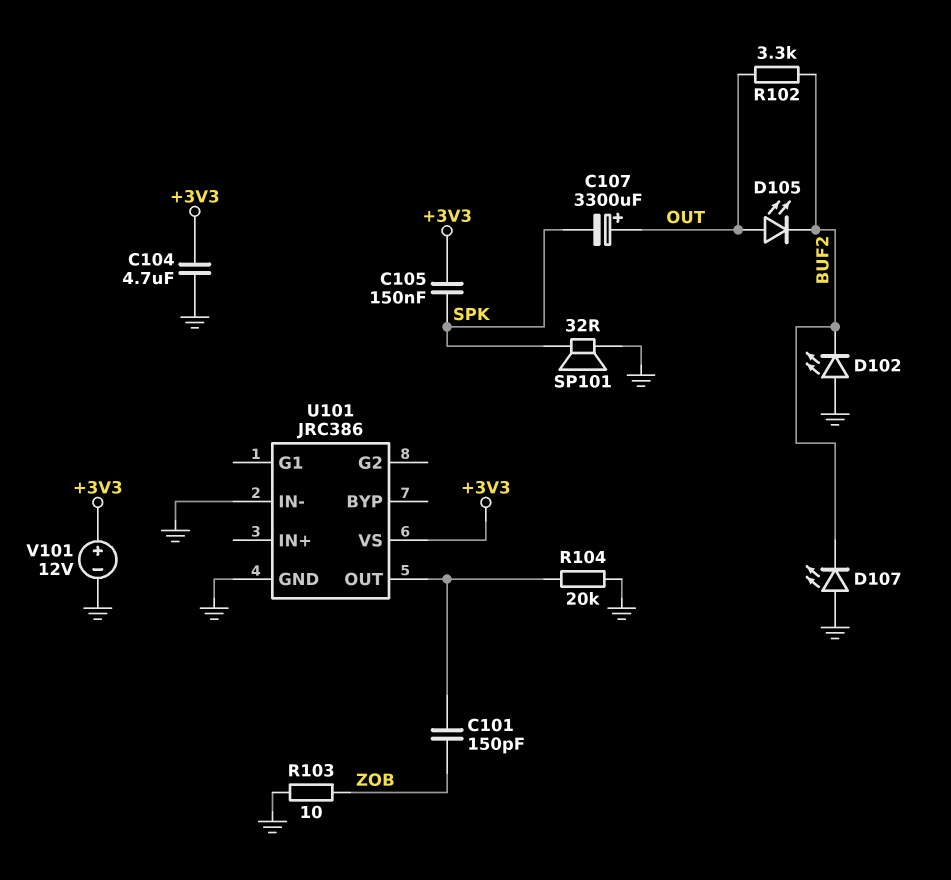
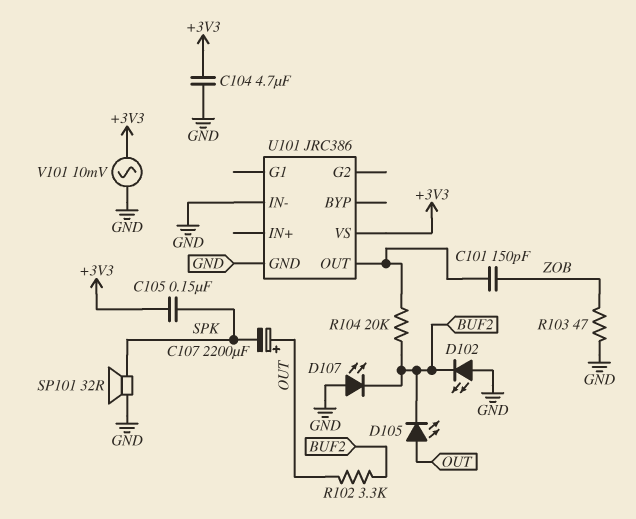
C107: 3300uF (plus OUT, minus SPK) -> 2200uF (plus OUT, minus SPK)
R103: 10 (GND, ZOB) -> 47 (GND, ZOB)
R104: 20k (GND, U101/OUT) -> 20k (BUF2, U101/OUT)
V101: 12V (plus +3V3, minus GND) -> AC 10mV (+3V3, GND)

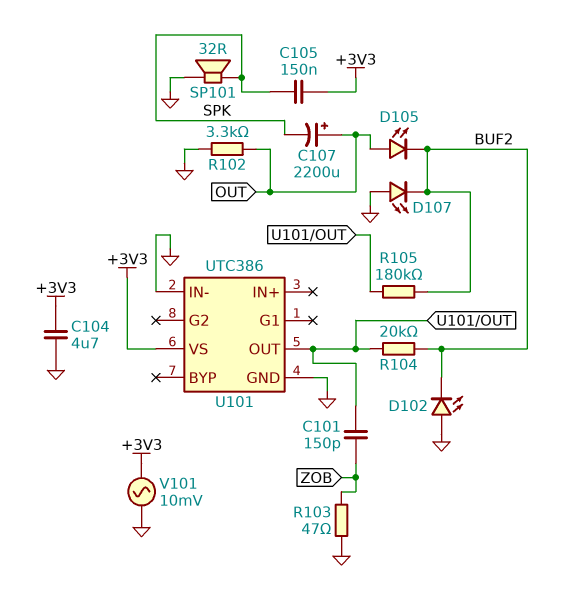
R102: 3.3k (BUF2, OUT) -> 3.3k (GND, OUT)
R105: none -> 180k (BUF2, U101/OUT)
U101: JRC386 -> UTC386

